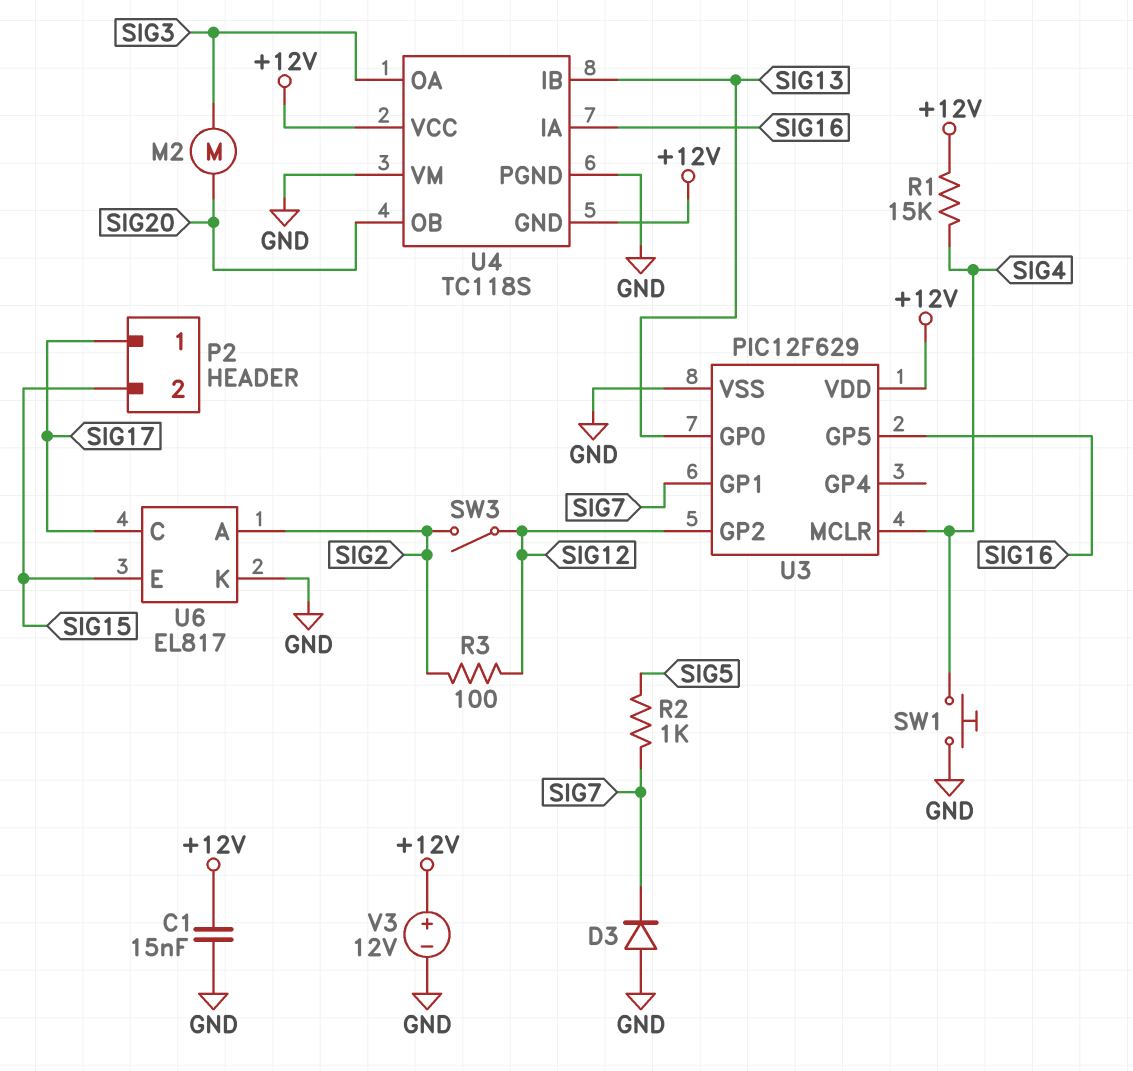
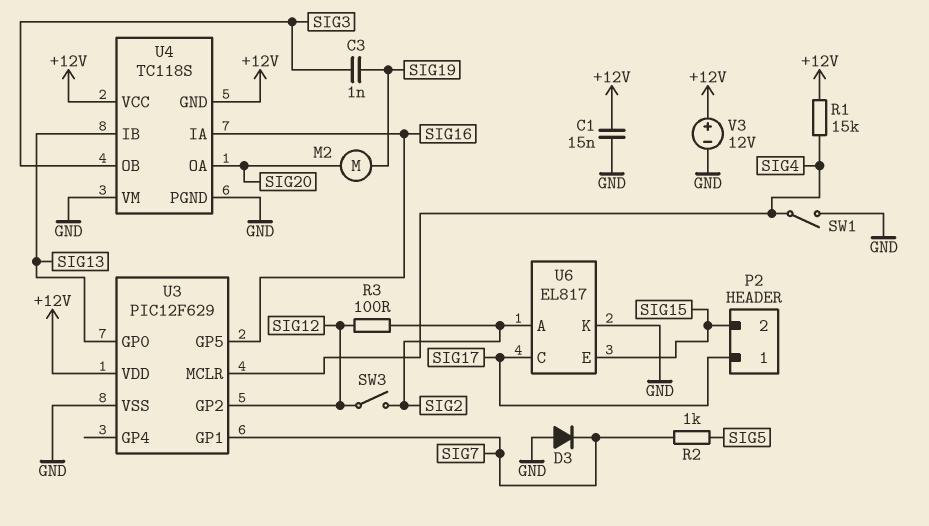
C3: none -> 1nF (SIG3, SIG19)
M2: motor (SIG3, SIG20) -> motor (SIG19, SIG20)
SW1: button (GND, SIG4) -> switch (GND, SIG4)
U4 pin OA: SIG3 -> SIG20
U4 pin OB: SIG20 -> SIG3

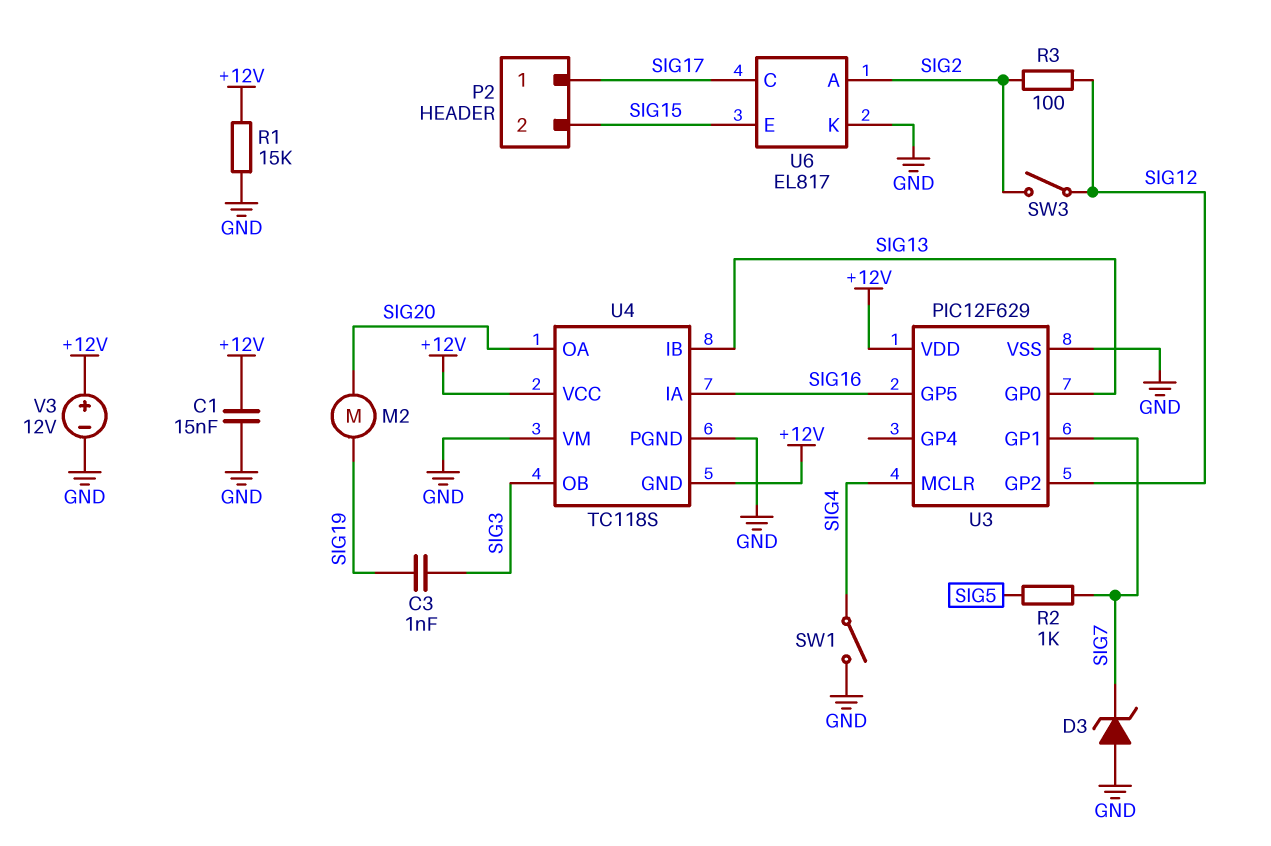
D3: diode (A GND, K SIG7) -> zener (A GND, K SIG7)
R1: 15k (+12V, SIG4) -> 15k (+12V, GND)

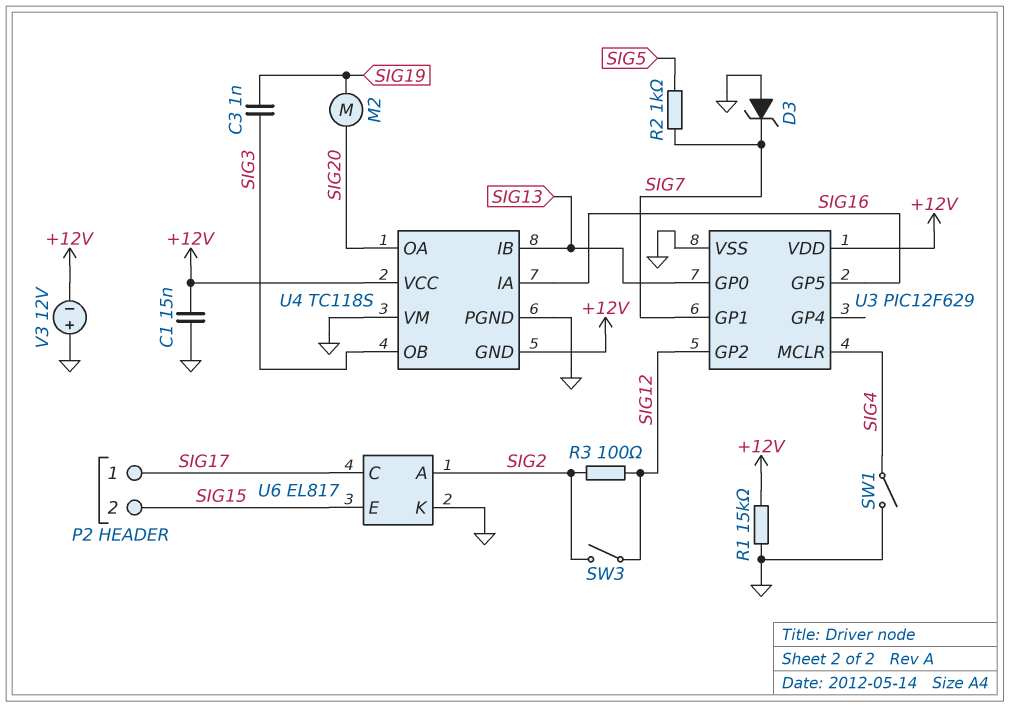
V3: 12V (plus +12V, minus GND) -> 12V (plus GND, minus +12V)

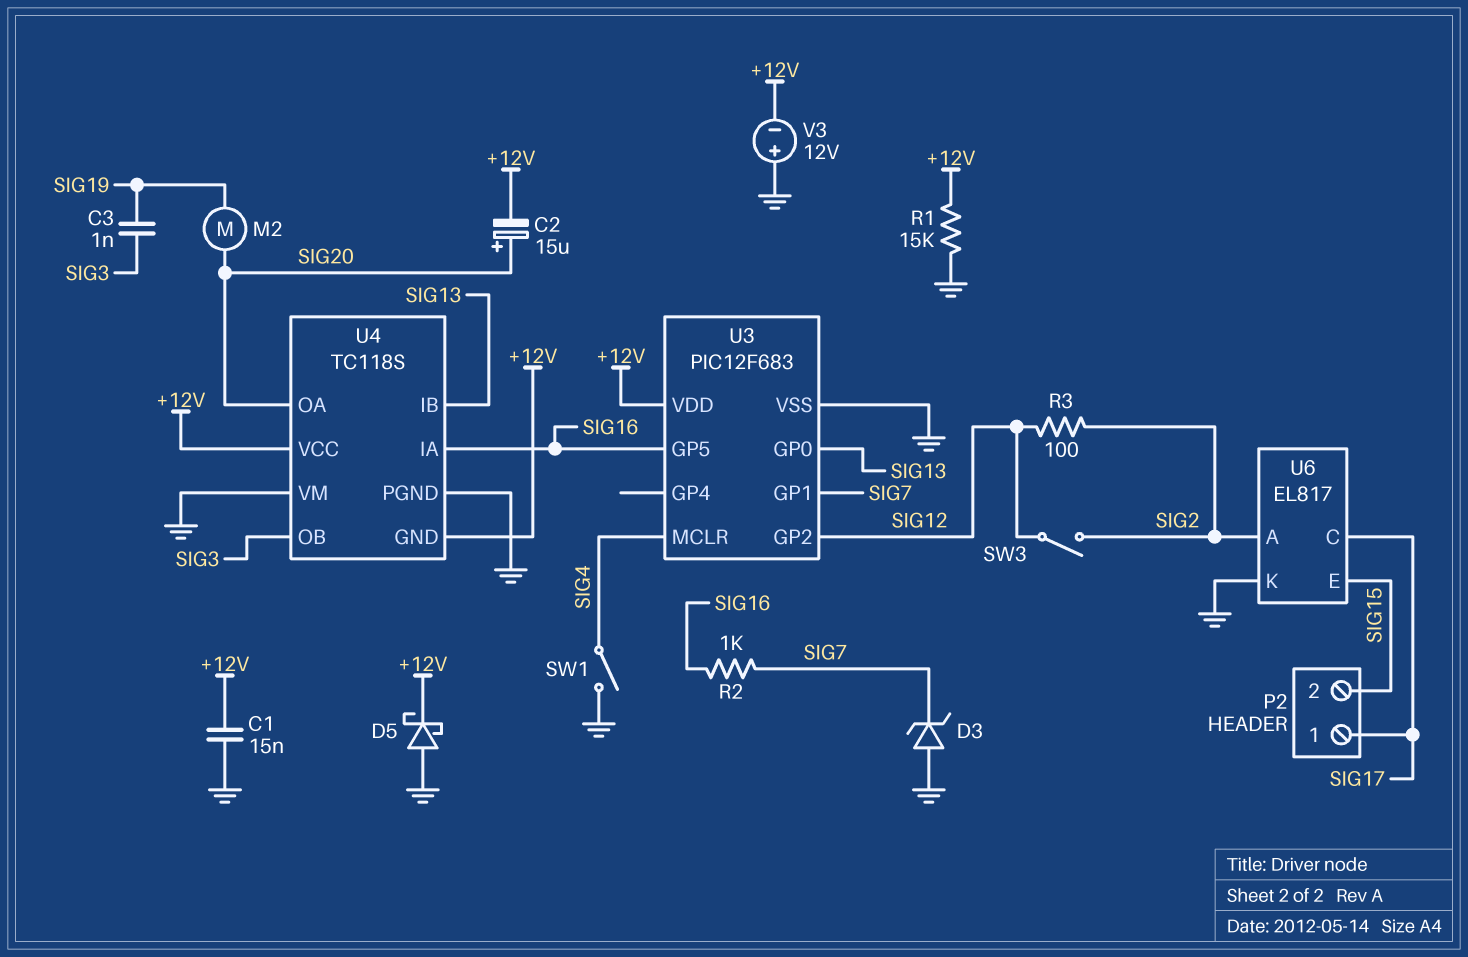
C2: none -> 15uF (plus SIG20, minus +12V)
D5: none -> schottky (A GND, K +12V)
R2: 1k (SIG5, SIG7) -> 1k (SIG7, SIG16)
U3: PIC12F629 -> PIC12F683

